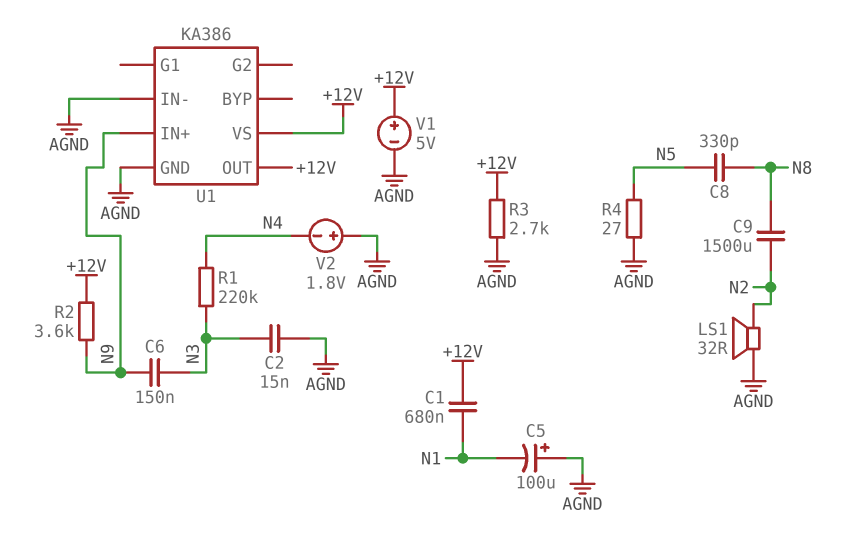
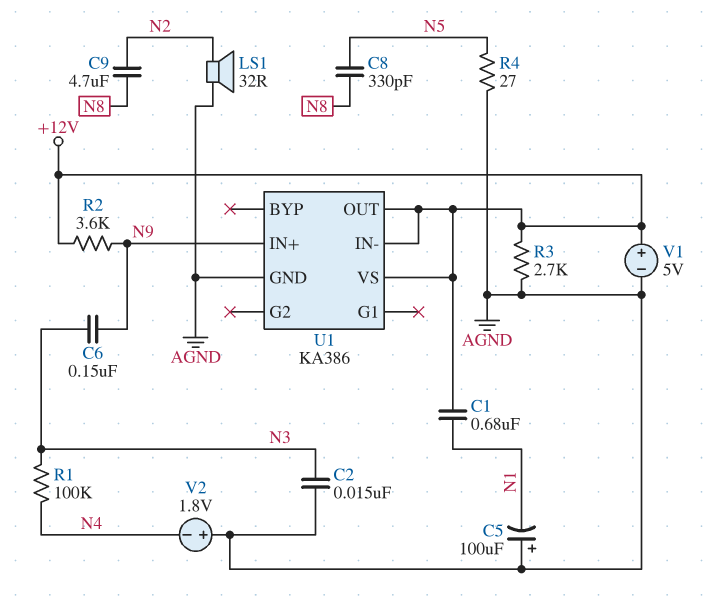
C9: 1500uF (N2, N8) -> 4.7uF (N2, N8)
R1: 220k (N3, N4) -> 100k (N3, N4)
U1 pin IN-: AGND -> +12V

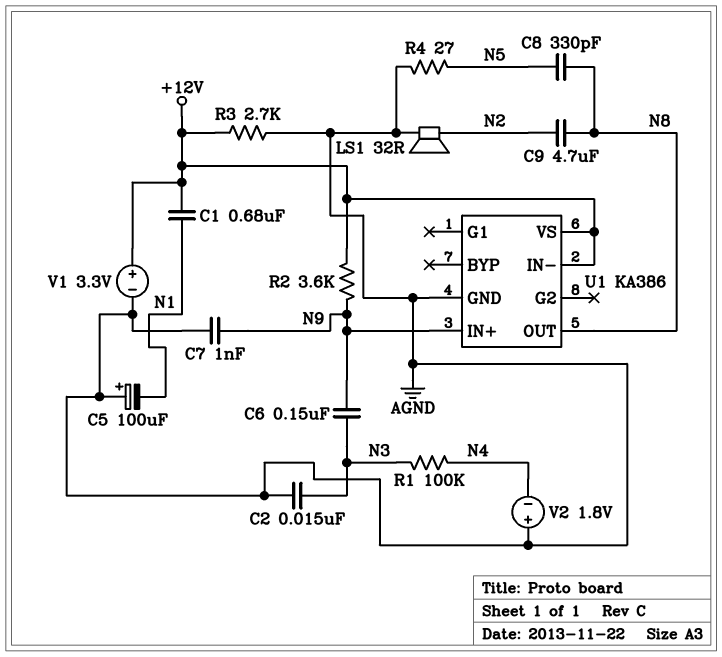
C7: none -> 1nF (AGND, N9)
U1 pin OUT: +12V -> N8
V1: 5V (plus +12V, minus AGND) -> 3.3V (plus +12V, minus AGND)

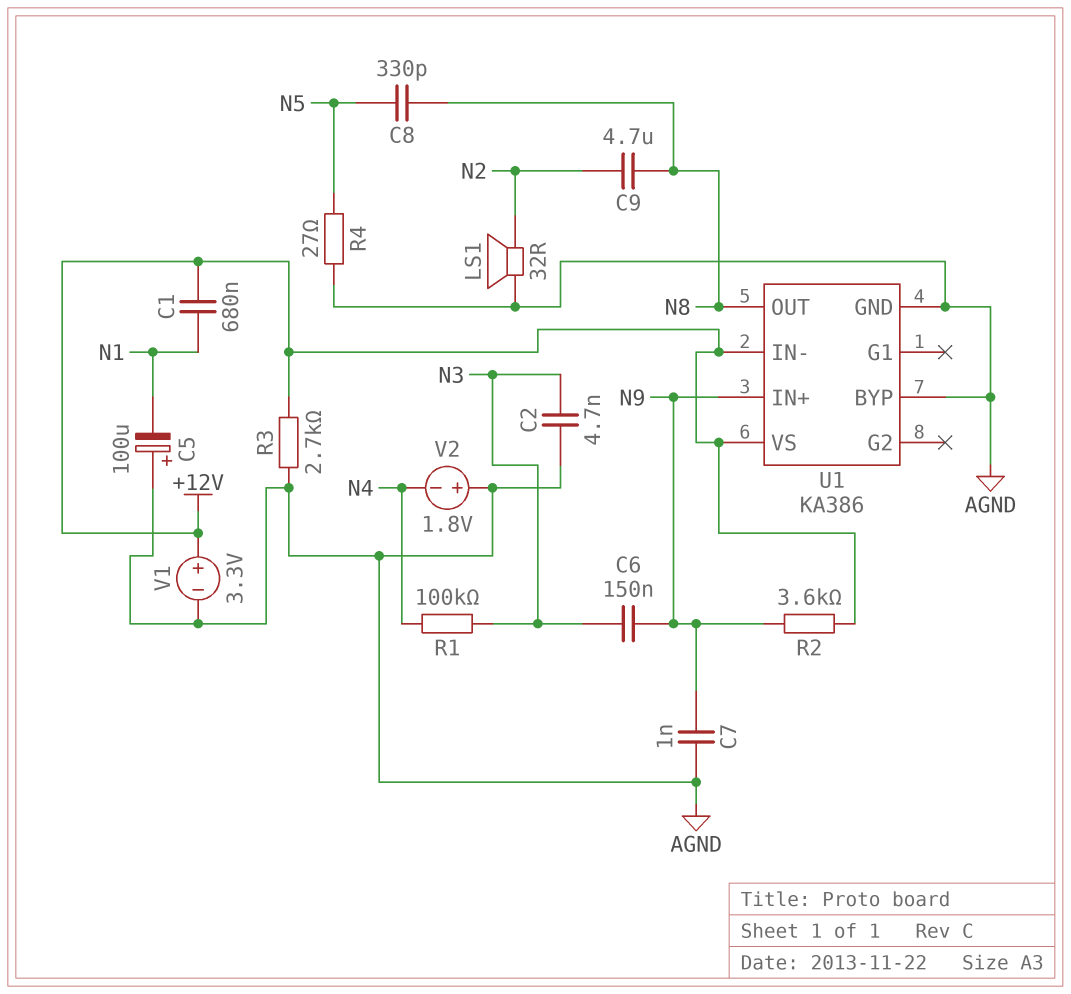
C2: 15nF (AGND, N3) -> 4.7nF (AGND, N3)
U1 pin BYP: none -> AGND

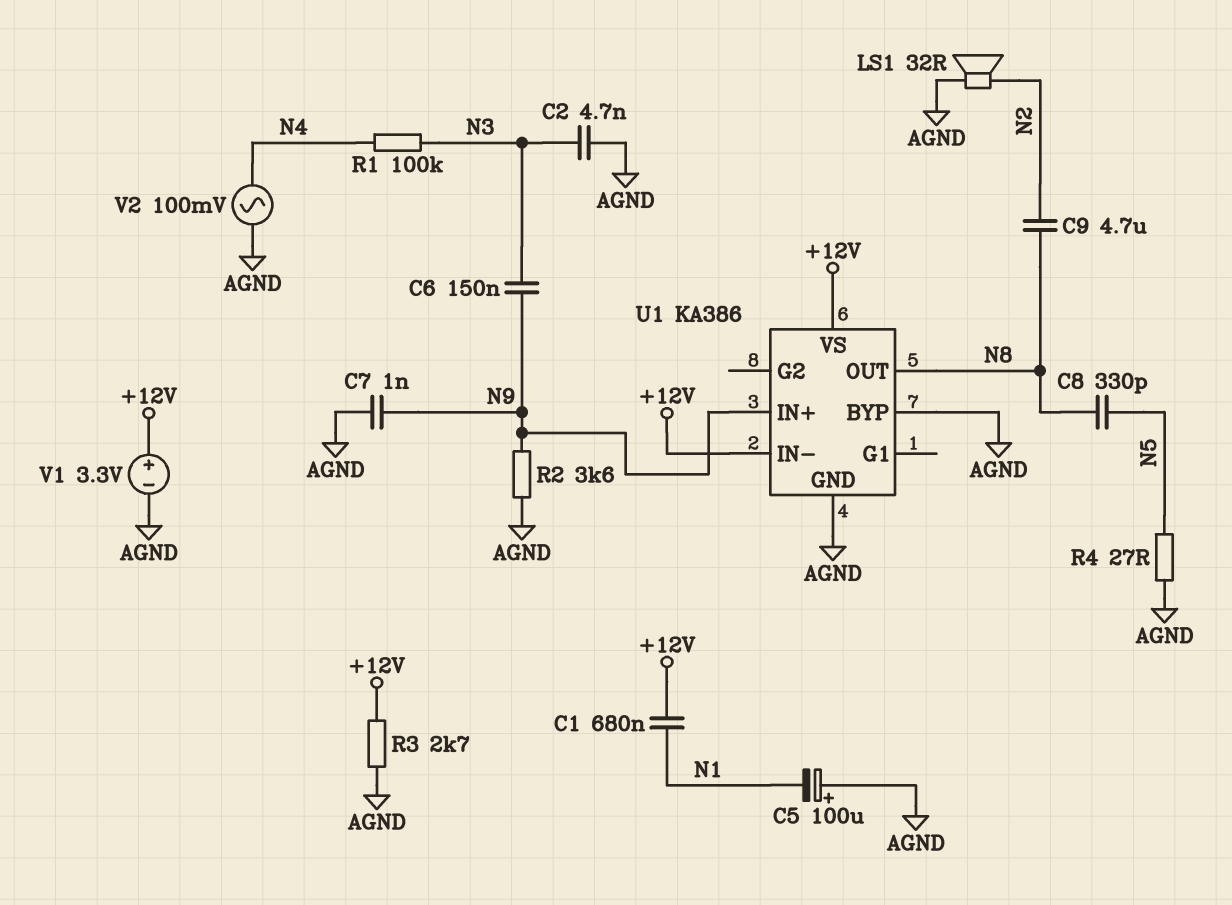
R2: 3.6k (+12V, N9) -> 3.6k (AGND, N9)
V2: 1.8V (plus AGND, minus N4) -> AC 100mV (AGND, N4)

